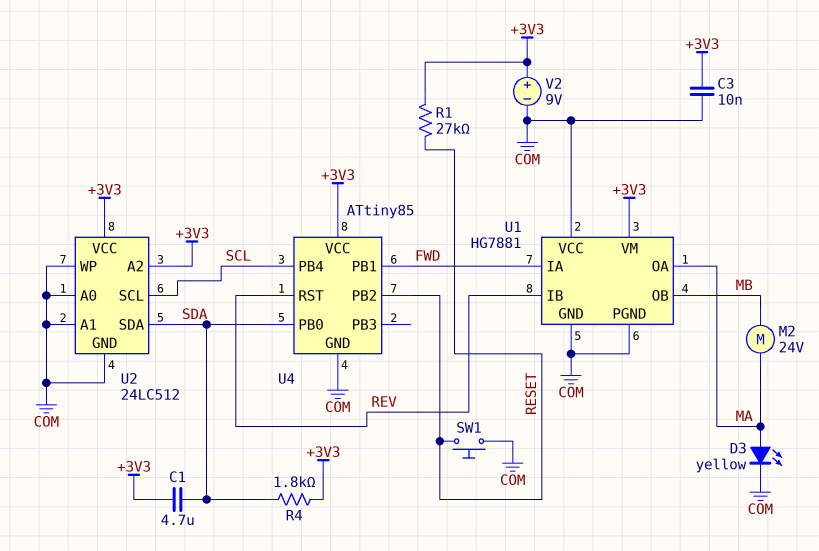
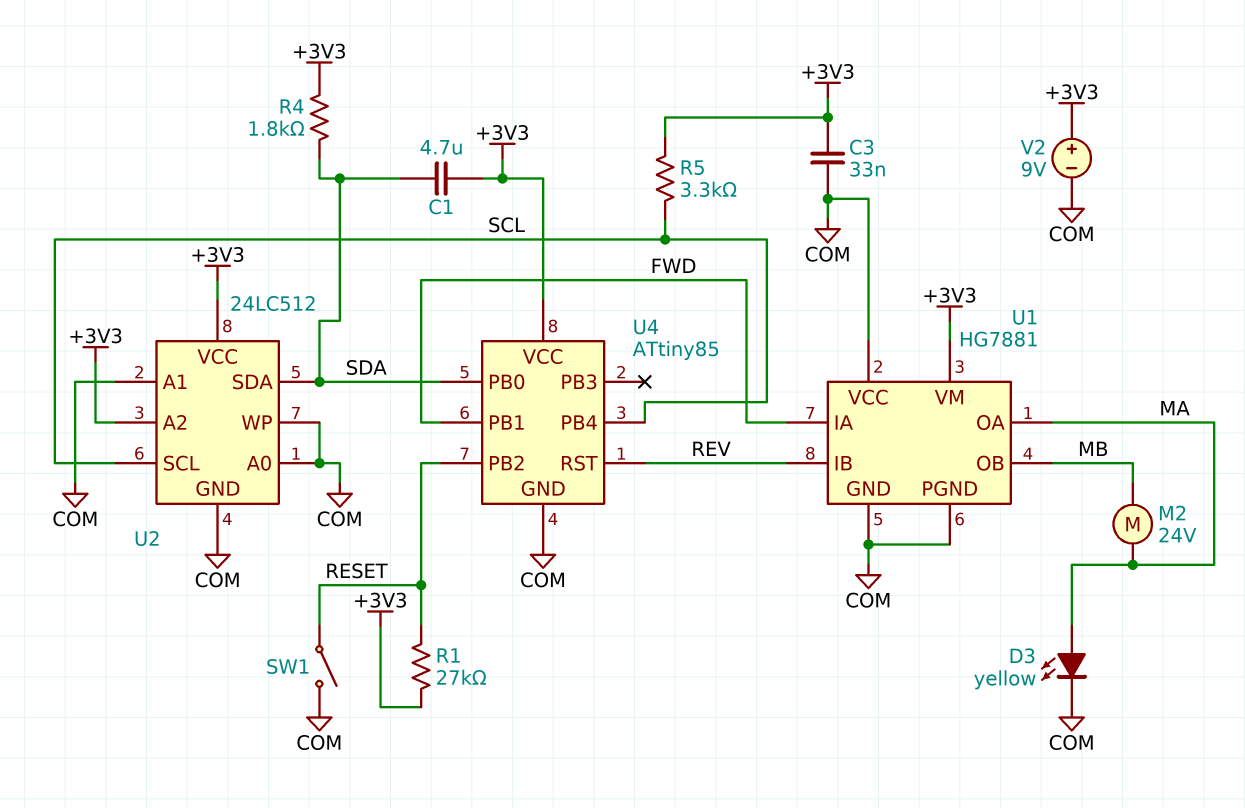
C3: 10nF (+3V3, COM) -> 33nF (+3V3, COM)
R5: none -> 3.3k (+3V3, SCL)
SW1: button (COM, RESET) -> switch (COM, RESET)

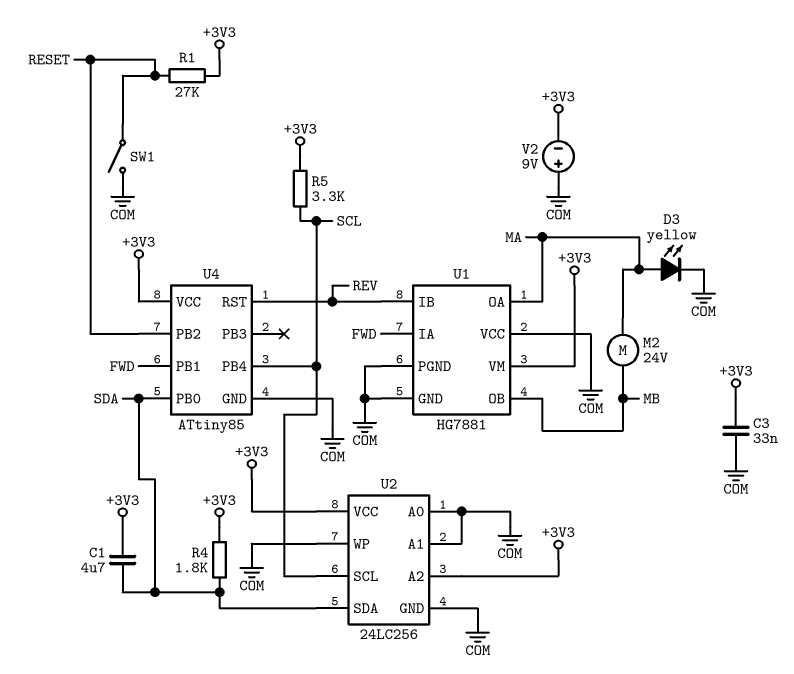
U2: 24LC512 -> 24LC256
V2: 9V (plus +3V3, minus COM) -> 9V (plus COM, minus +3V3)

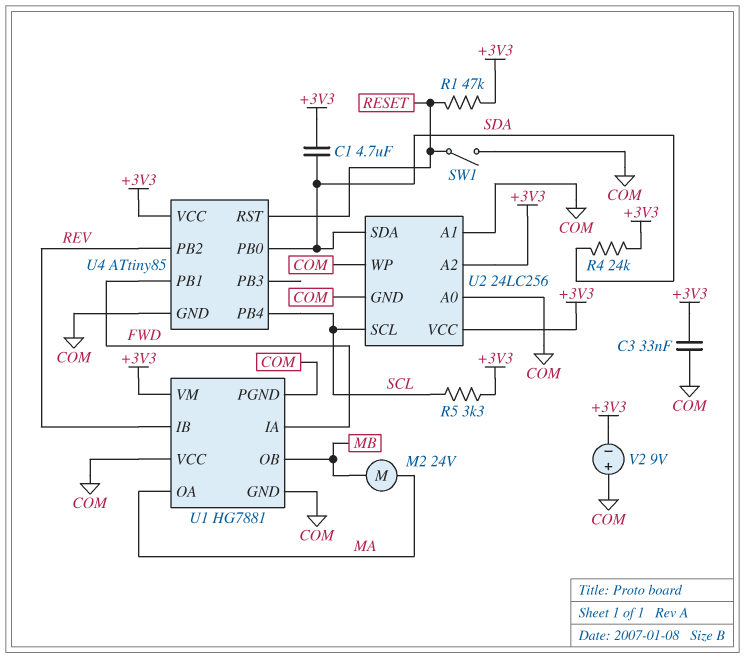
D3: LED yellow (A MA, K COM) -> none
R1: 27k (+3V3, RESET) -> 47k (+3V3, RESET)
R4: 1.8k (+3V3, SDA) -> 24k (+3V3, SDA)
U4 pin PB2: RESET -> REV
U4 pin RST: REV -> RESET

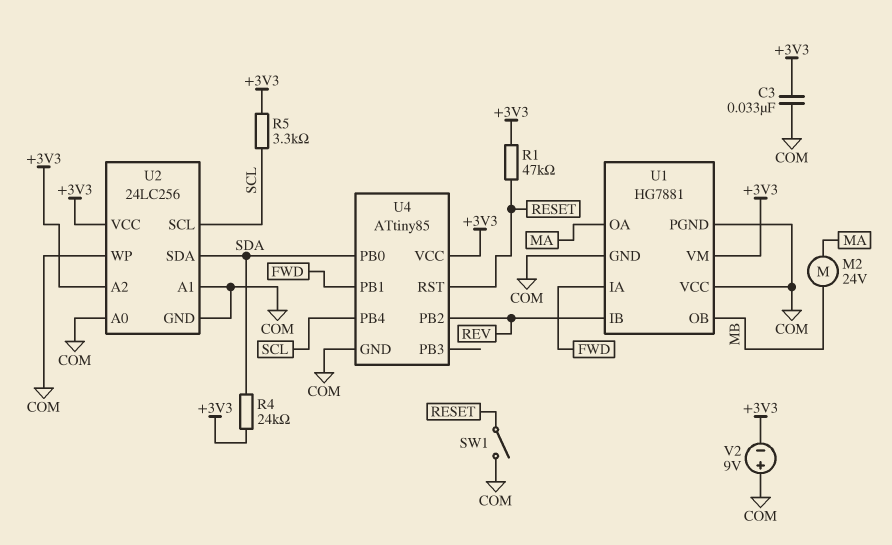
C1: 4.7uF (+3V3, SDA) -> none

